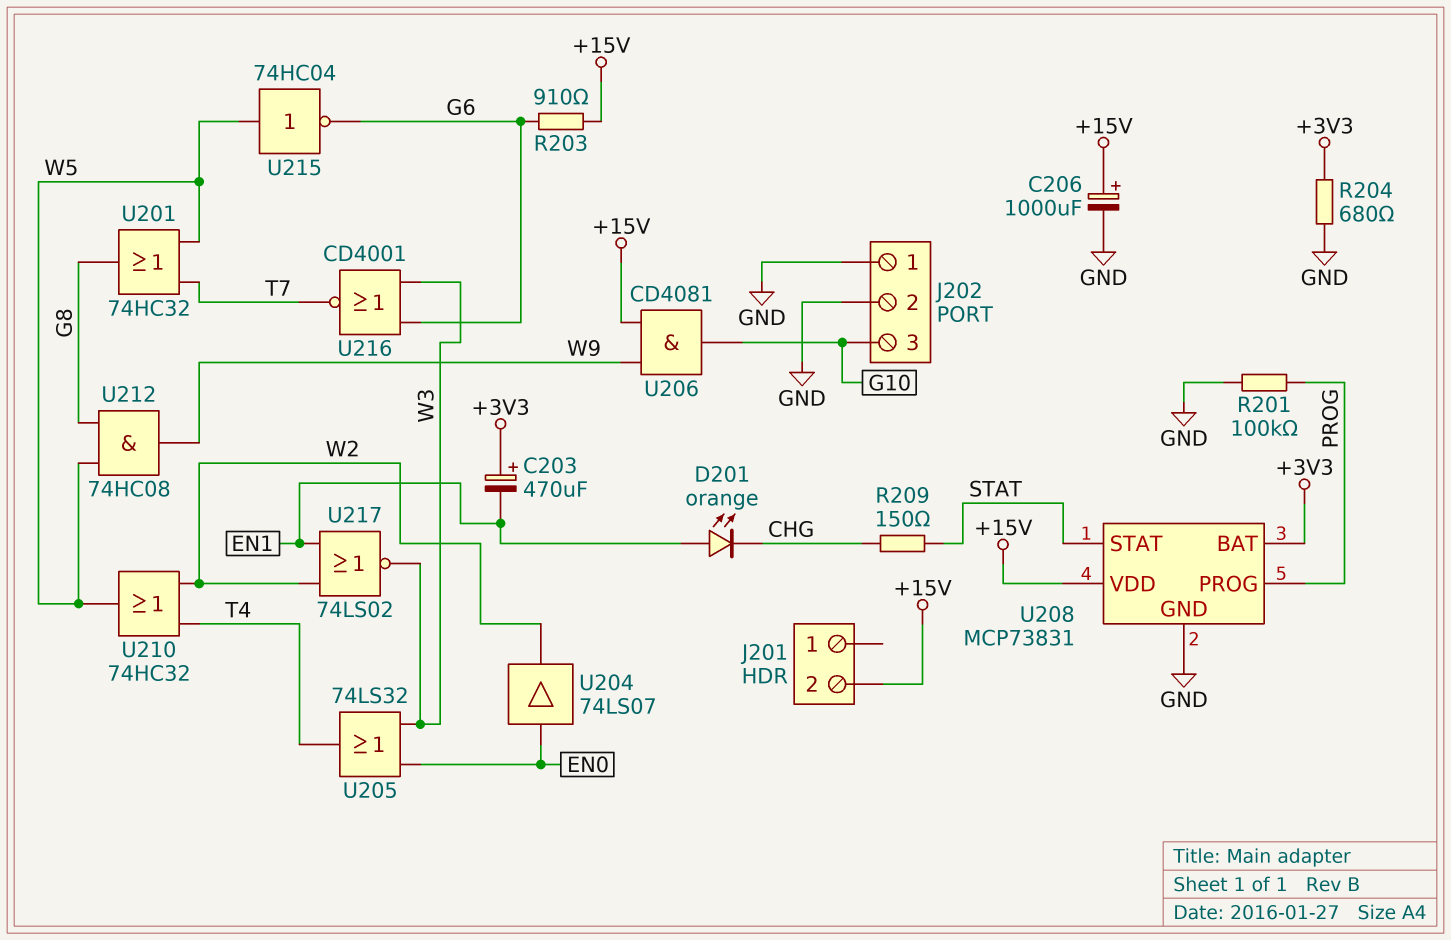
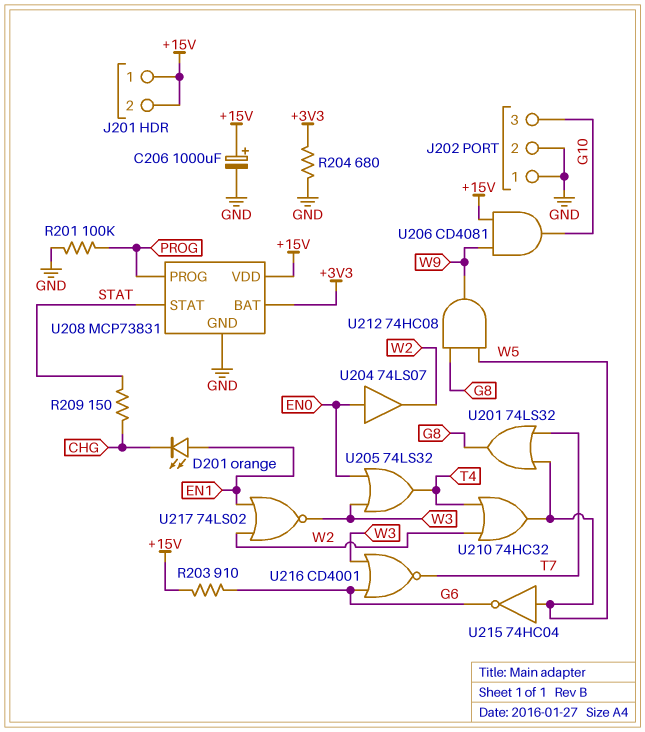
C203: 470uF (plus +3V3, minus EN1) -> none
J201 pin 1: none -> +15V
U201: OR 74HC32 (in T7, in W5, out G8) -> OR 74LS32 (in T7, in W5, out G8)

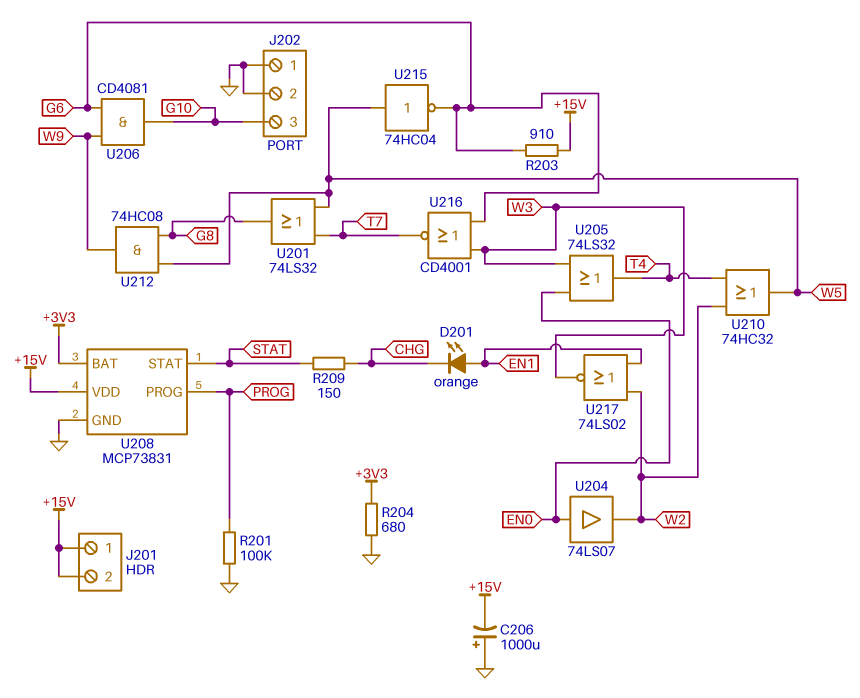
C206: 1000uF (plus +15V, minus GND) -> 1000uF (plus GND, minus +15V)
U206: AND CD4081 (in +15V, in W9, out G10) -> AND CD4081 (in G6, in W9, out G10)

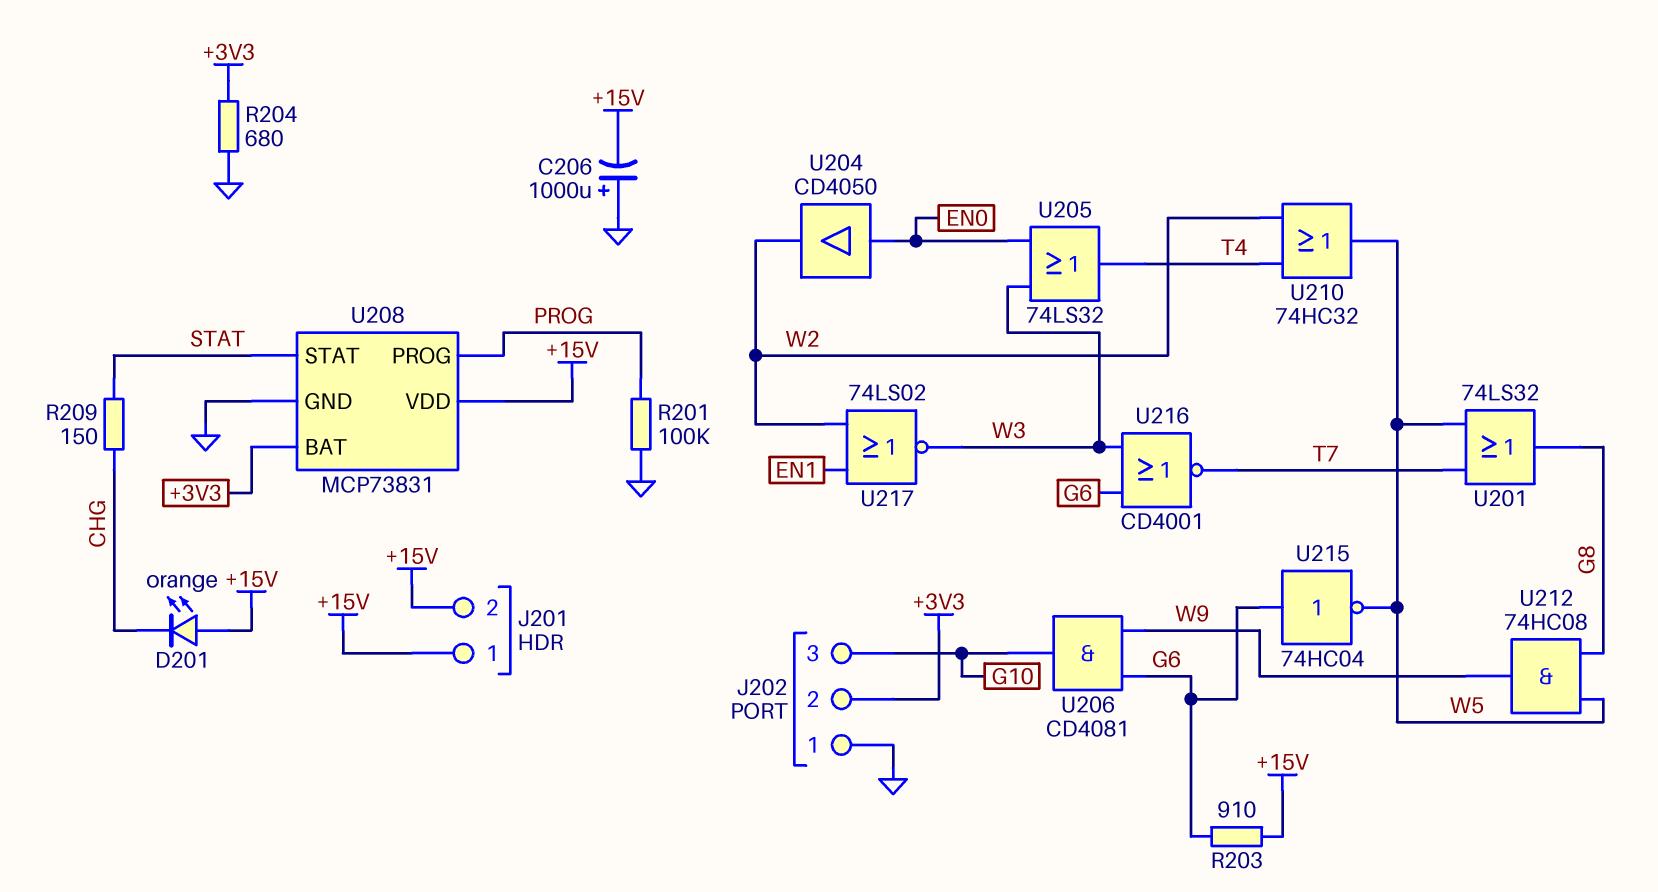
D201: LED orange (A EN1, K CHG) -> LED orange (A +15V, K CHG)
J202 pin 2: GND -> +3V3
U204: buffer 74LS07 (in EN0, out W2) -> buffer CD4050 (in EN0, out W2)
U215: NOT 74HC04 (in W5, out G6) -> NOT 74HC04 (in G6, out W5)

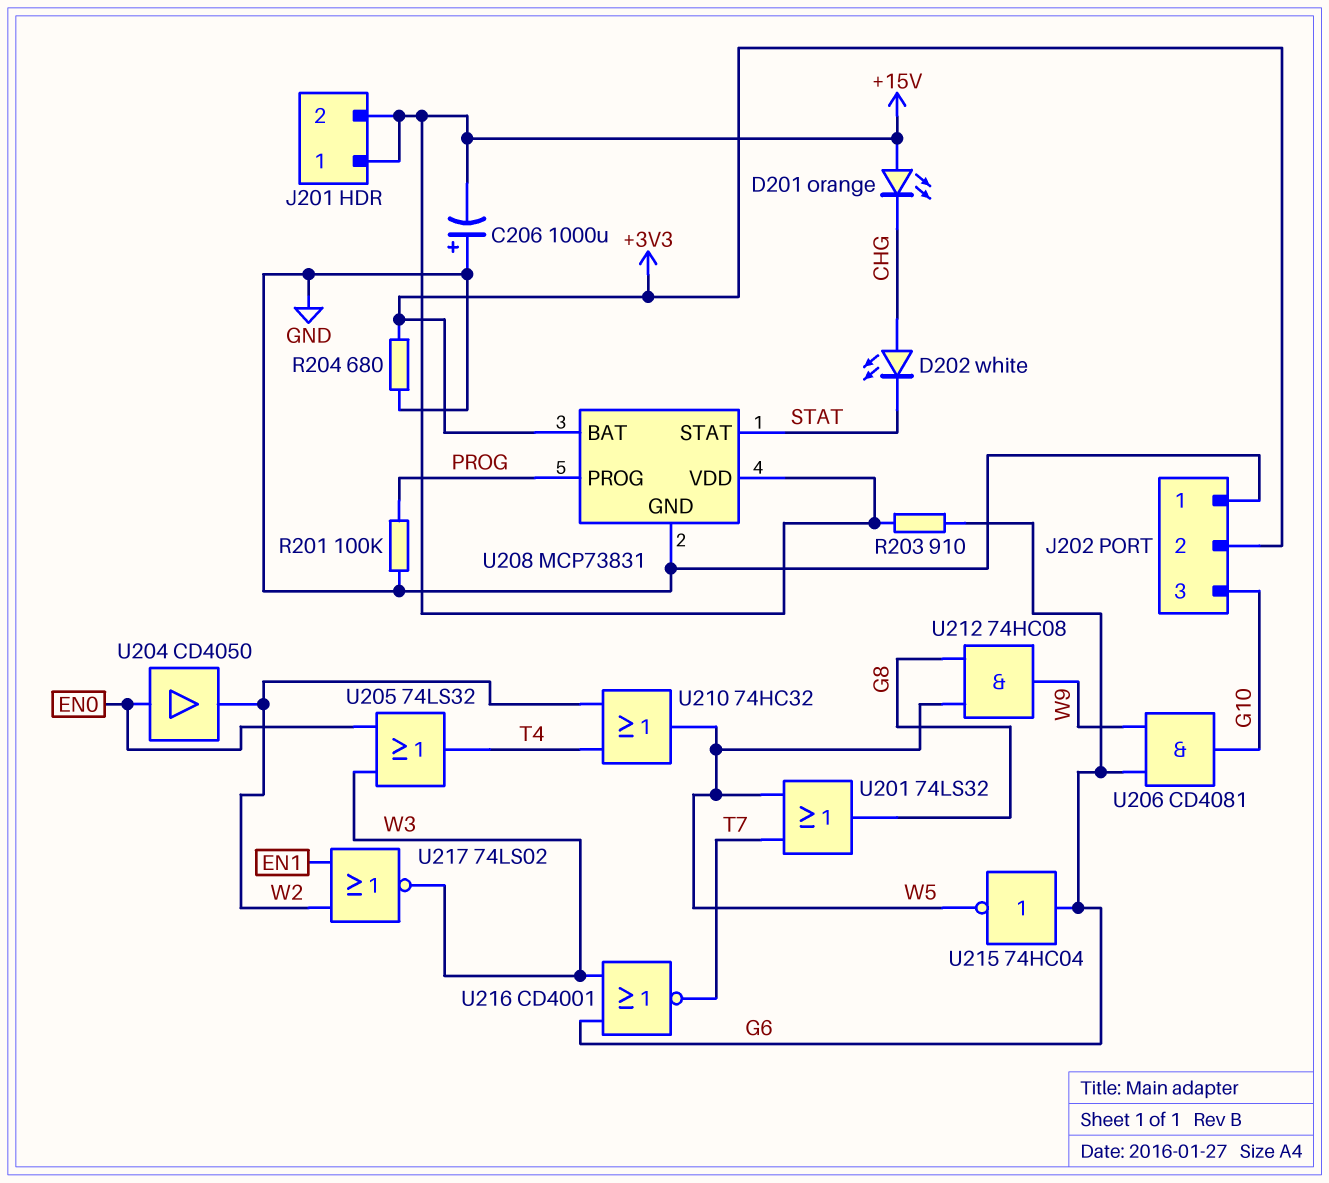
D202: none -> LED white (A CHG, K STAT)
R209: 150 (CHG, STAT) -> none

